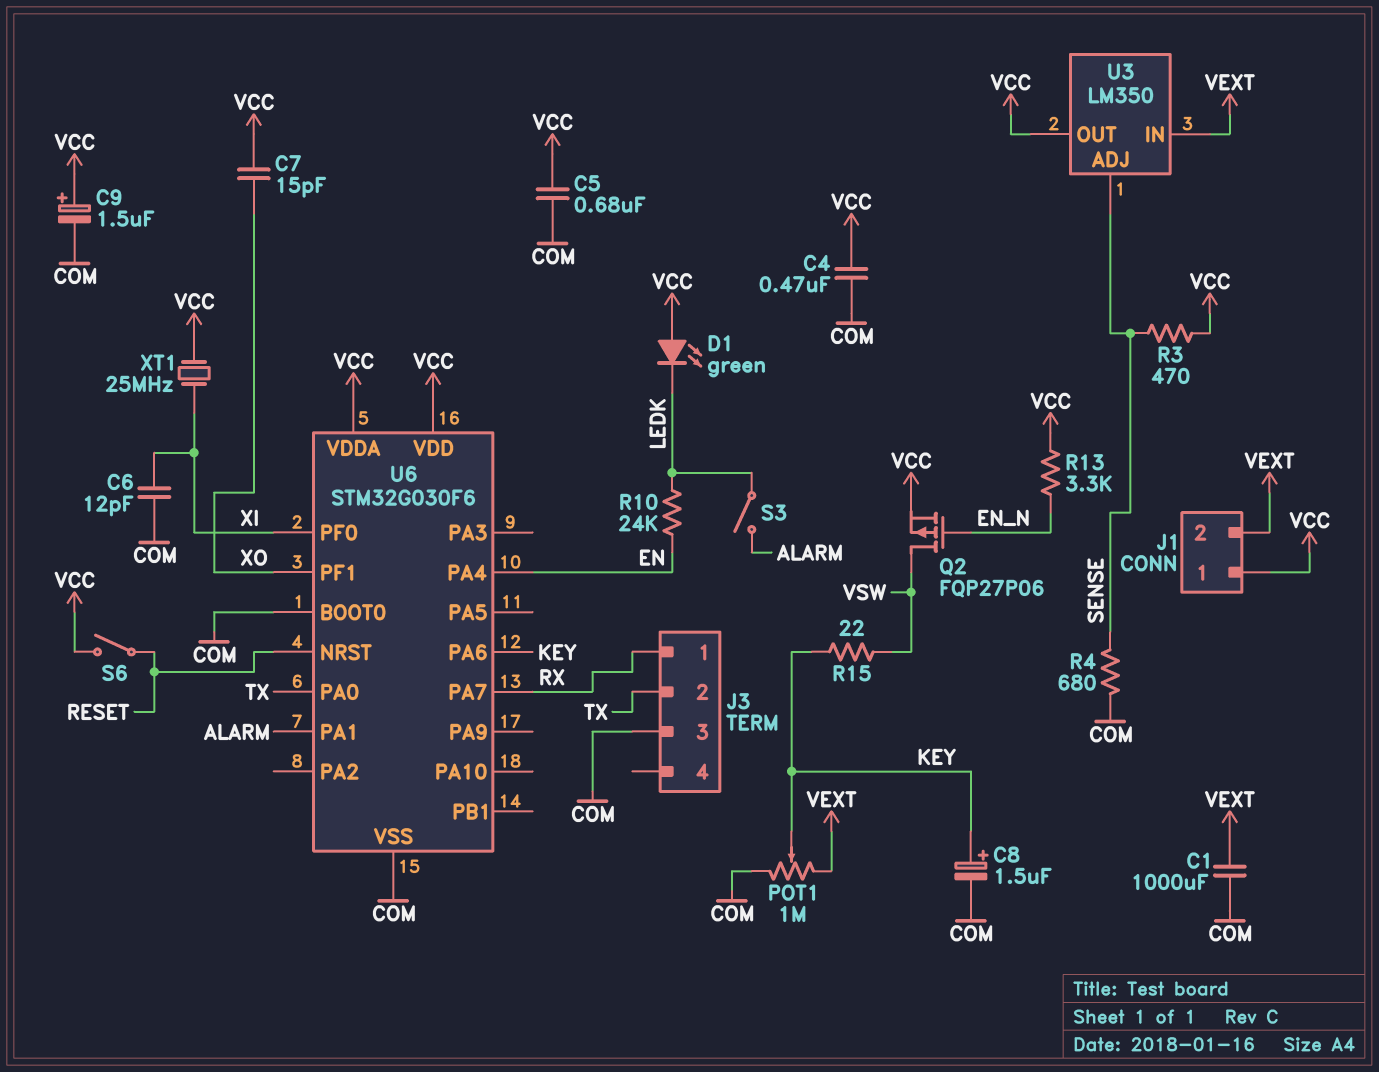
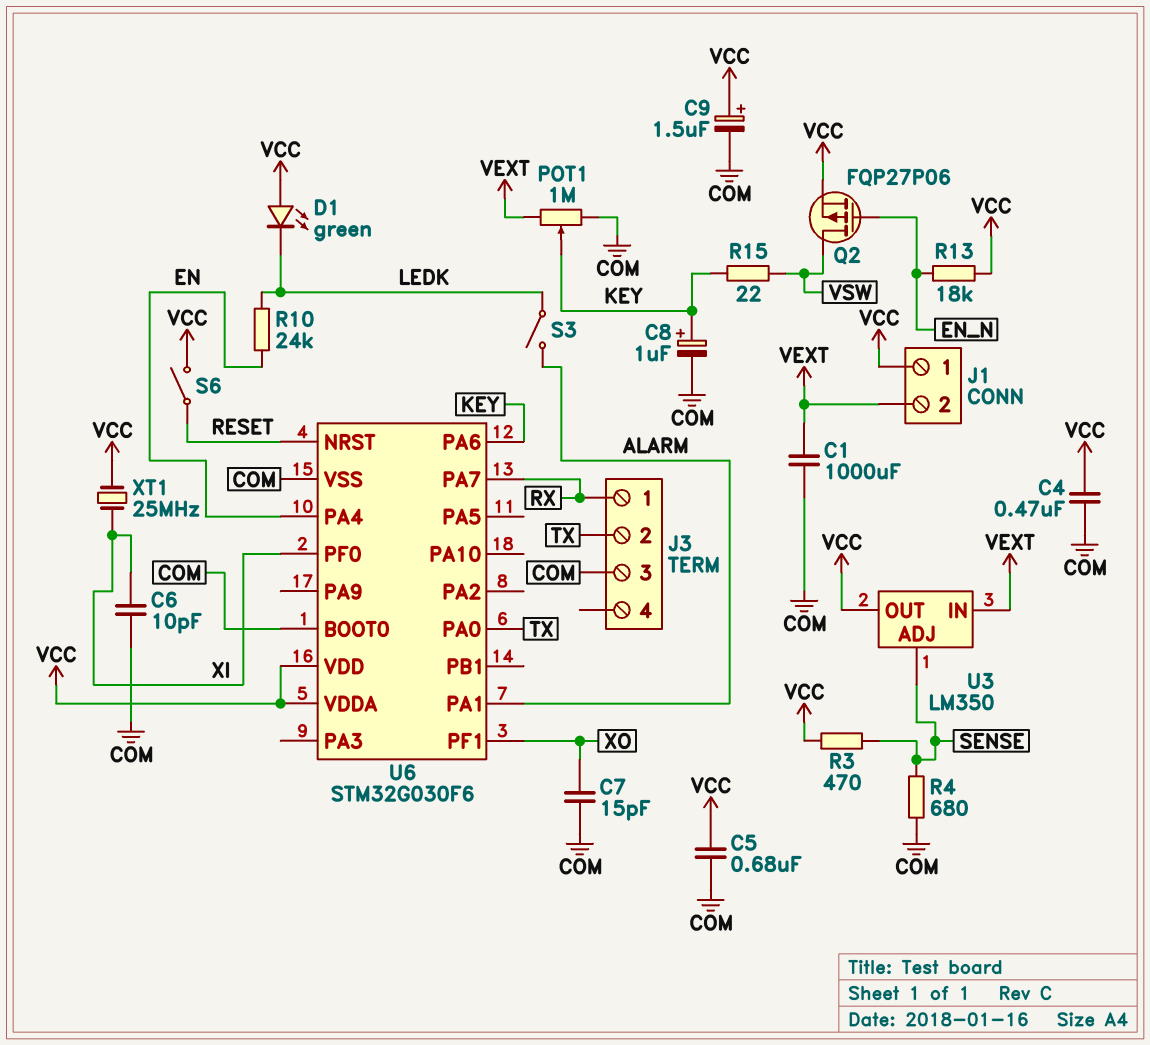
C6: 12pF (COM, XI) -> 10pF (COM, XI)
C7: 15pF (VCC, XO) -> 15pF (COM, XO)
C8: 1.5uF (plus KEY, minus COM) -> 1uF (plus KEY, minus COM)
R13: 3.3k (EN_N, VCC) -> 18k (EN_N, VCC)

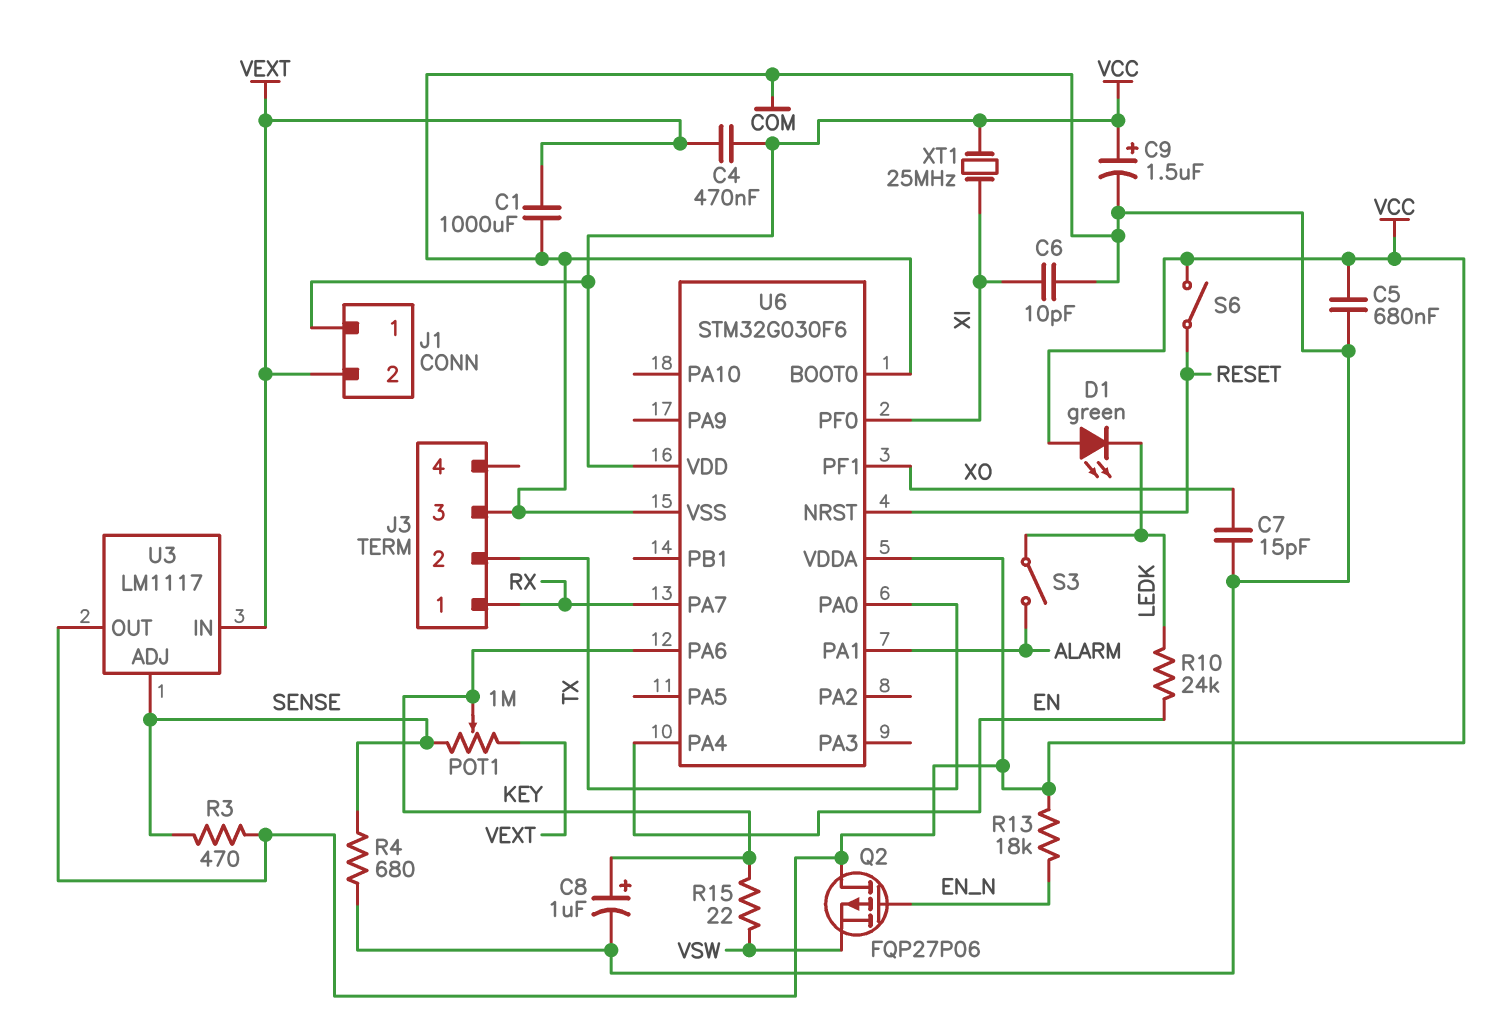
C4: 470nF (COM, VCC) -> 470nF (VCC, VEXT)
POT1: 1M (COM, VEXT, wiper KEY) -> 1M (SENSE, VEXT, wiper KEY)
Q2: PMOS FQP27P06 (G EN_N, D VSW, S VCC) -> PMOS FQP27P06 (G EN_N, D VCC, S VSW)
U3: LM350 -> LM1117

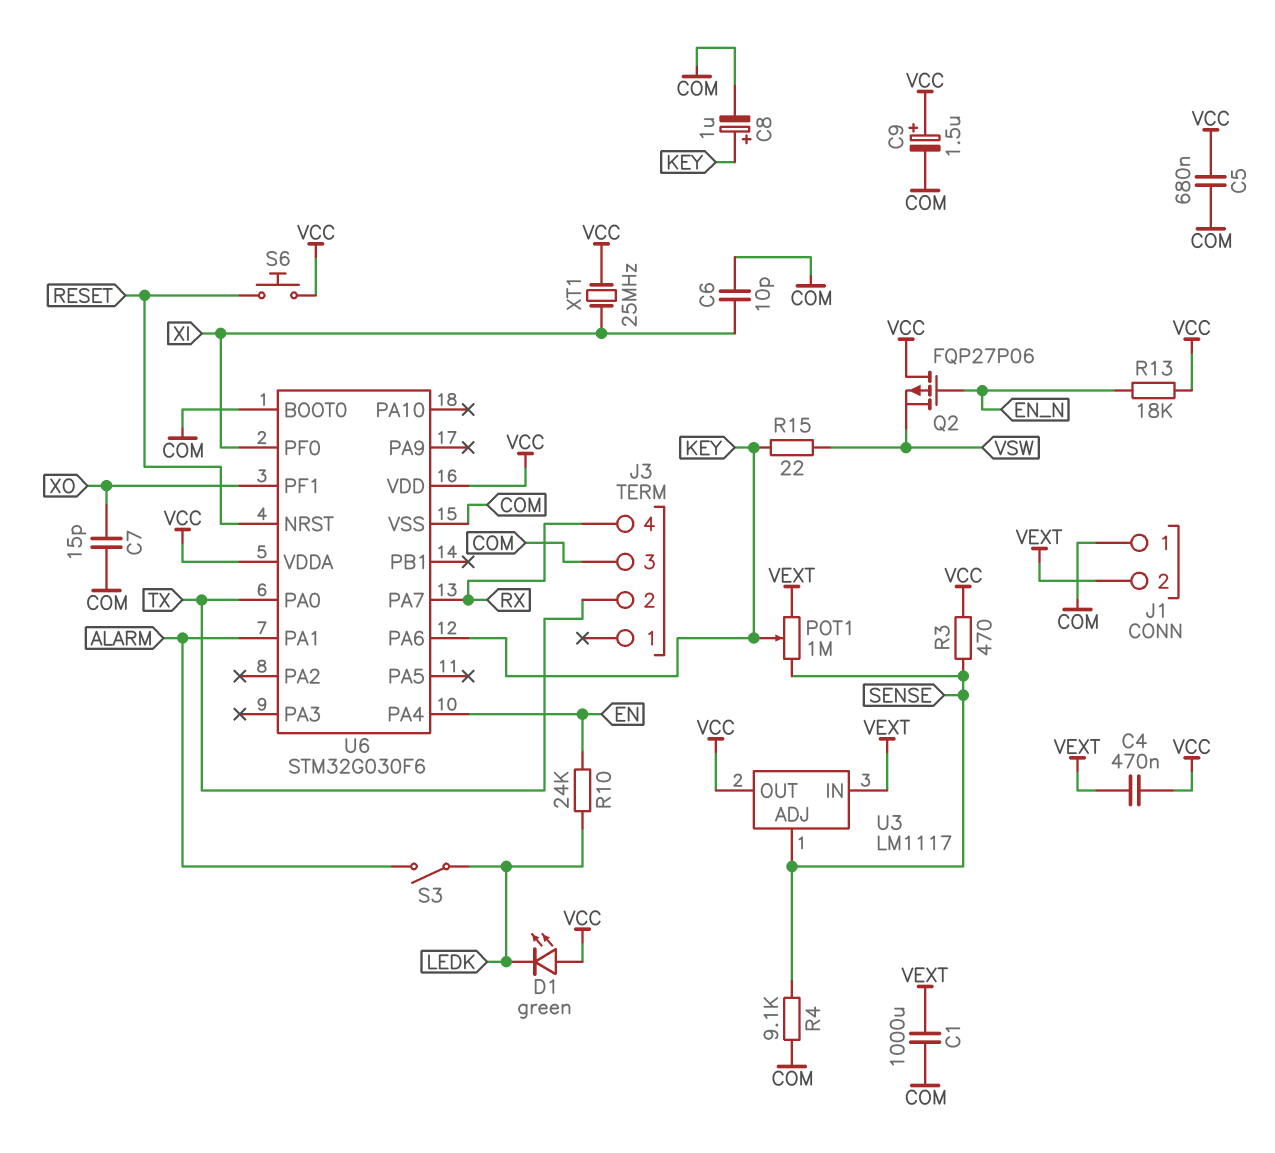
J1 pin 1: VCC -> COM
J3 pin 1: RX -> none
J3 pin 4: none -> RX
R4: 680 (COM, SENSE) -> 9.1k (COM, SENSE)
S6: switch (RESET, VCC) -> button (RESET, VCC)

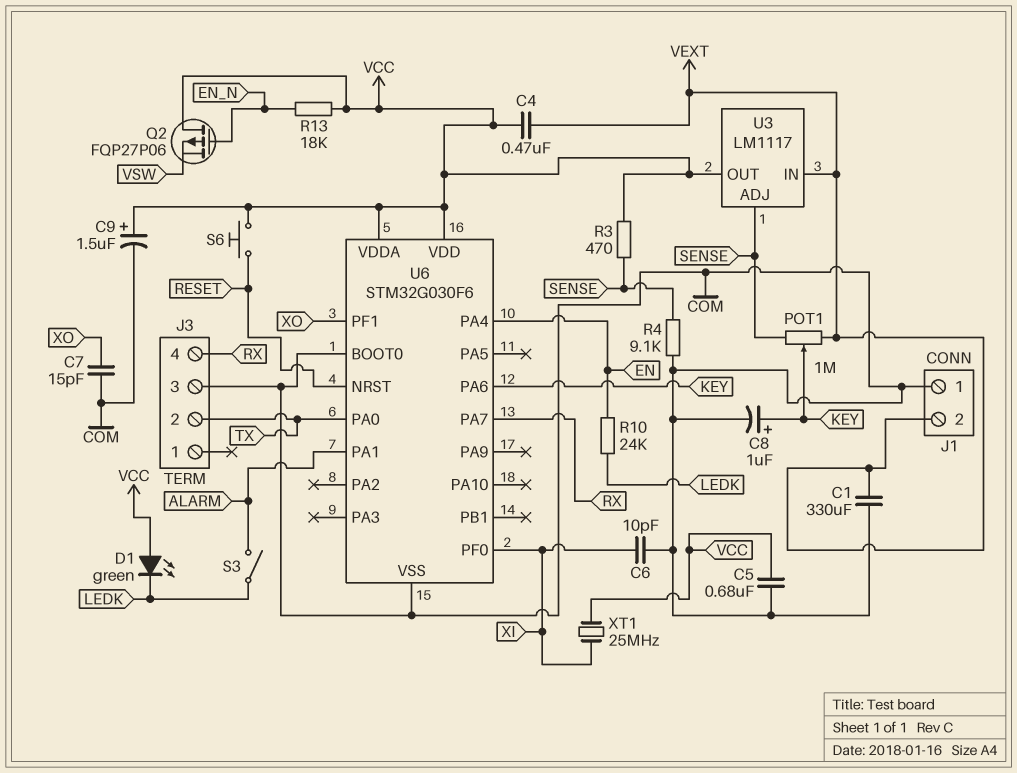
C1: 1000uF (COM, VEXT) -> 330uF (COM, VEXT)
R15: 22 (KEY, VSW) -> none

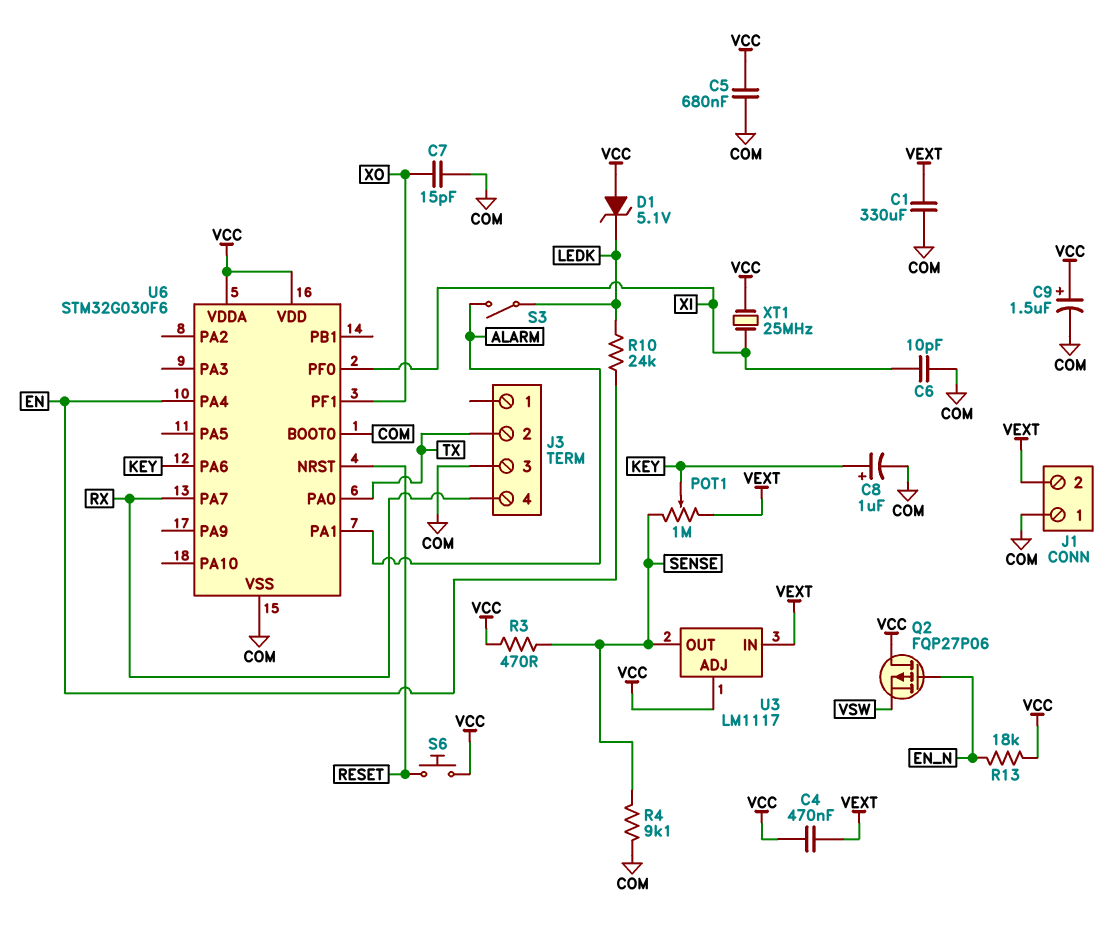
D1: LED green (A VCC, K LEDK) -> zener 5.1V (A VCC, K LEDK)
U3 pin ADJ: SENSE -> VCC
U3 pin OUT: VCC -> SENSE

